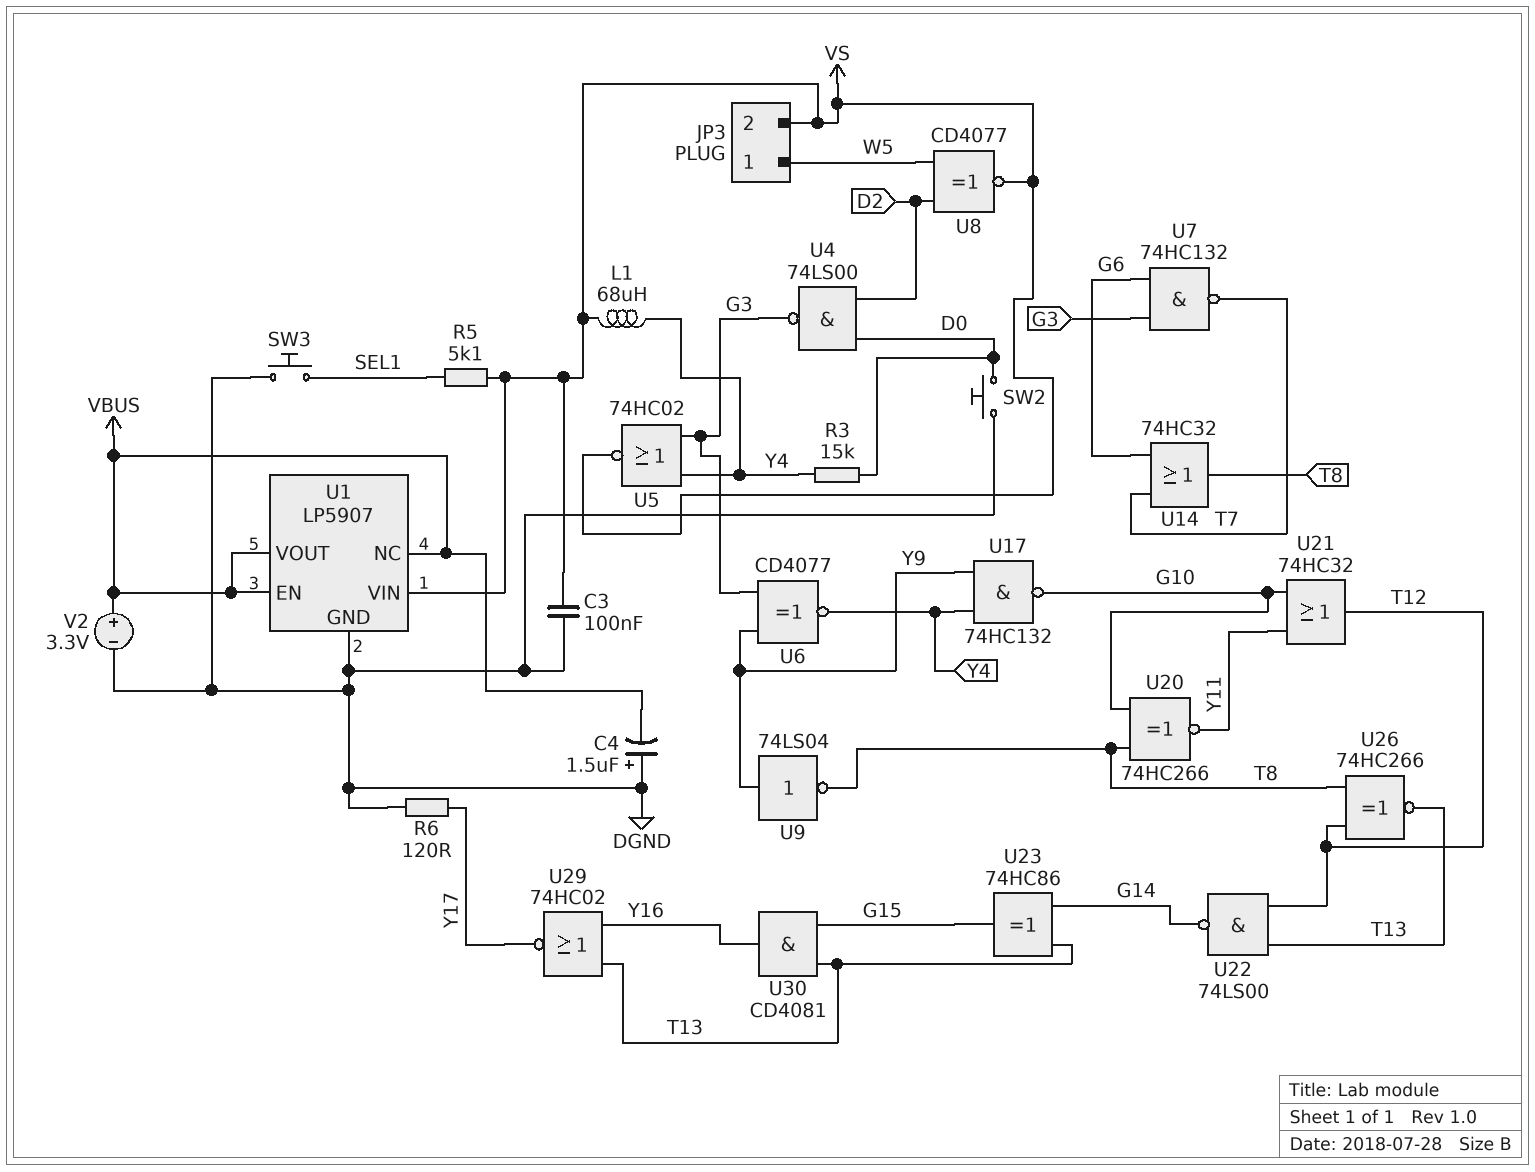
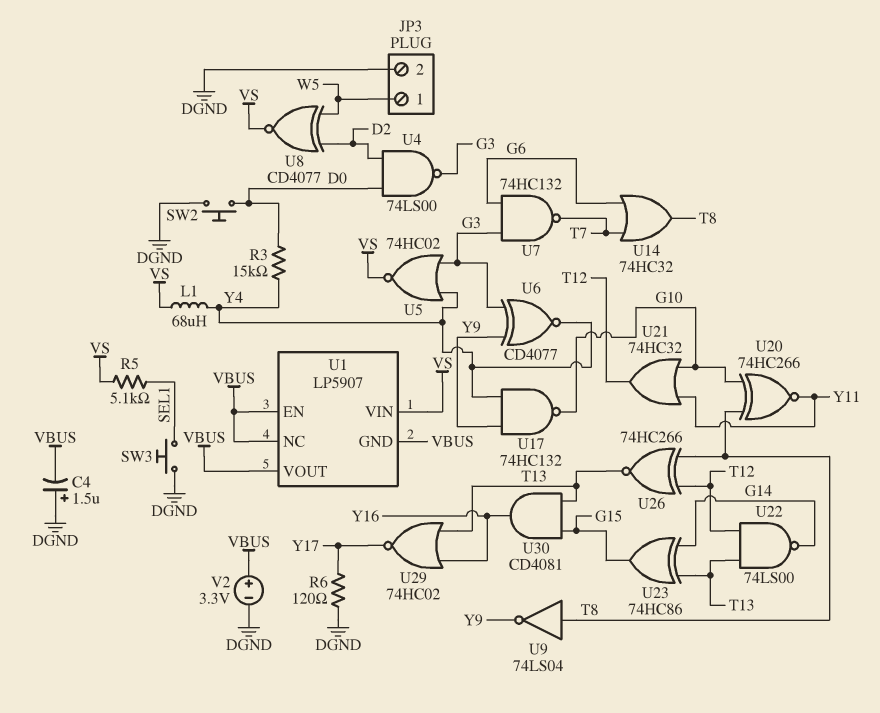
C3: 100nF (DGND, VS) -> none
JP3 pin 2: VS -> DGND
U1 pin GND: DGND -> VBUS
U9: NOT 74LS04 (in Y9, out T8) -> NOT 74LS04 (in T8, out Y9)

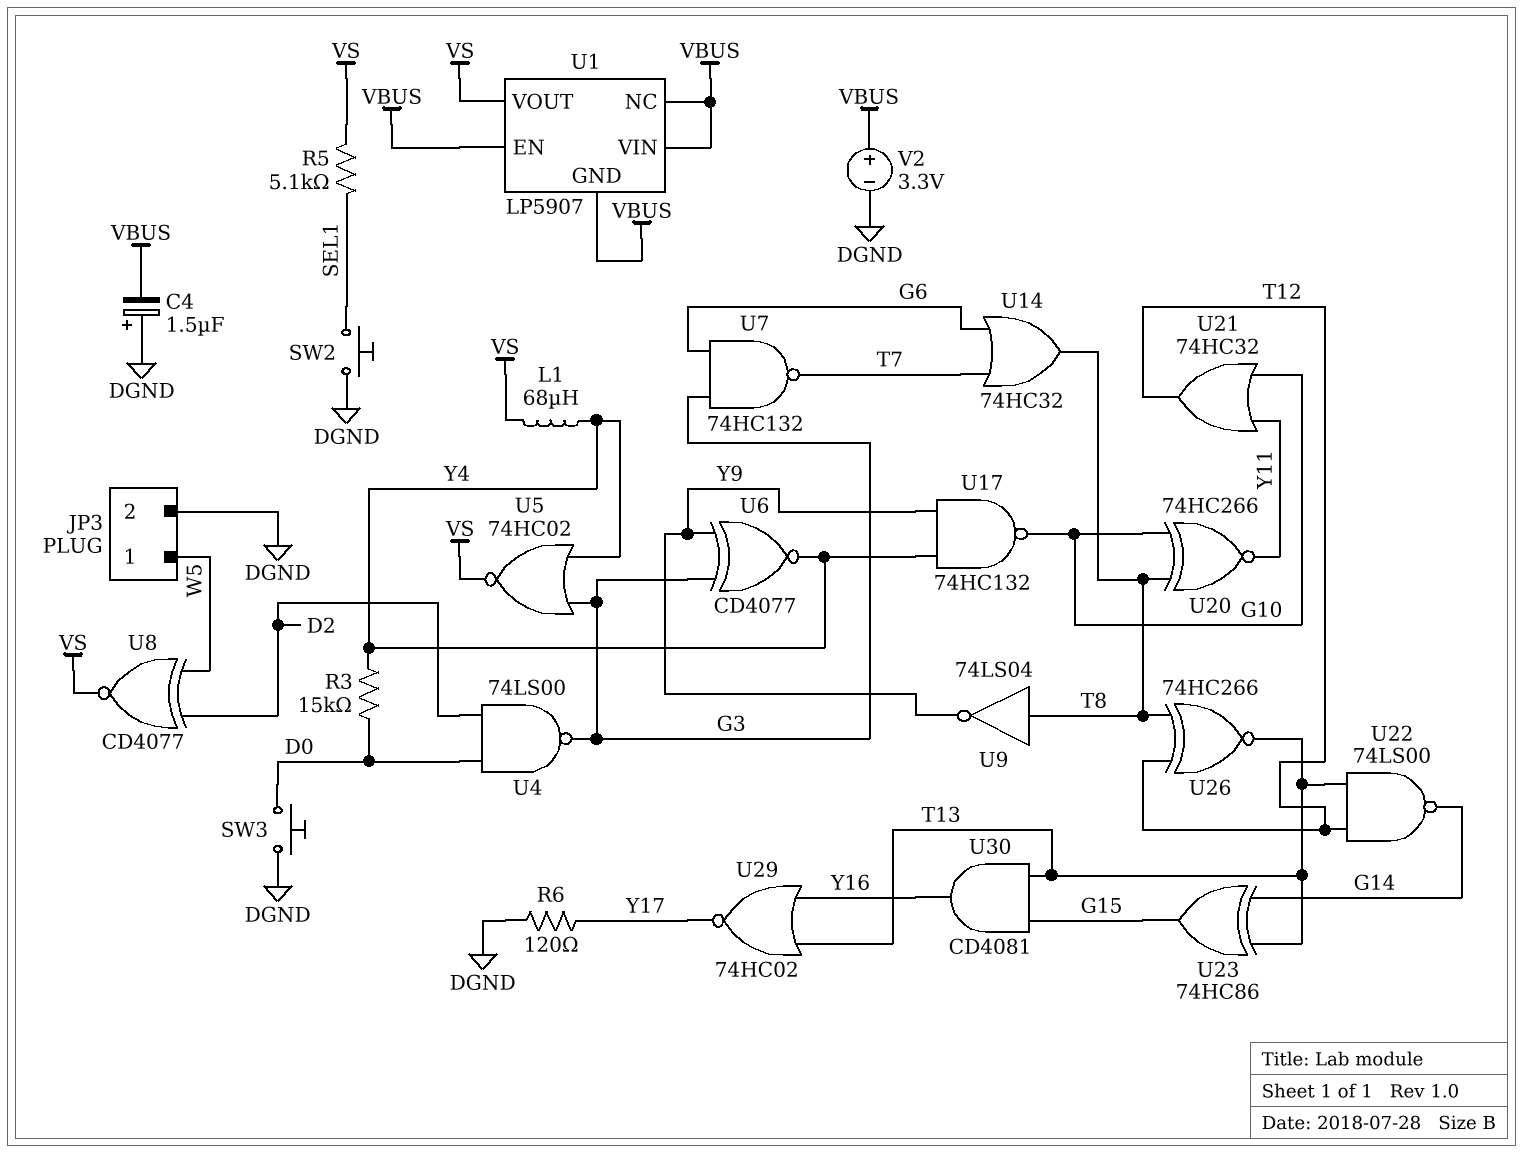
SW2: button (D0, DGND) -> button (DGND, SEL1)
SW3: button (DGND, SEL1) -> button (D0, DGND)
U1 pin VIN: VS -> VBUS
U1 pin VOUT: VBUS -> VS

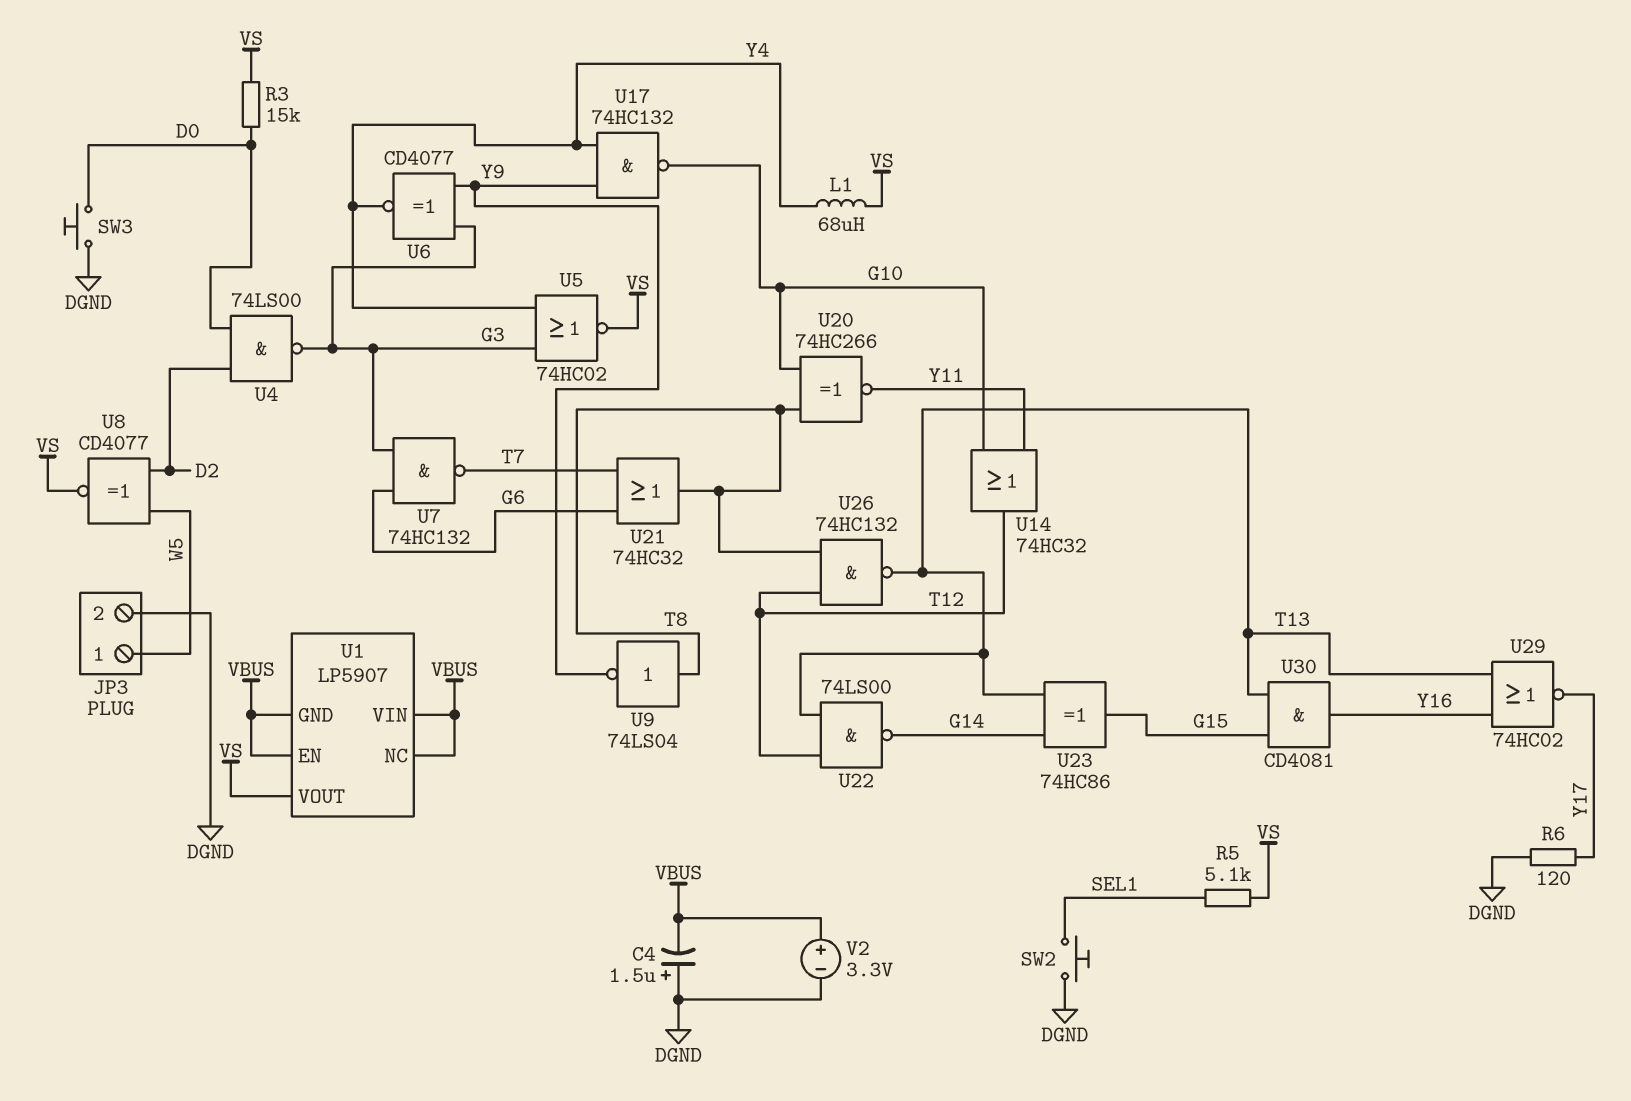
R3: 15k (D0, Y4) -> 15k (D0, VS)
U14: OR 74HC32 (in G6, in T7, out T8) -> OR 74HC32 (in G10, in Y11, out T12)
U21: OR 74HC32 (in G10, in Y11, out T12) -> OR 74HC32 (in G6, in T7, out T8)
U26: XNOR 74HC266 (in T8, in T12, out T13) -> NAND 74HC132 (in T8, in T12, out T13)

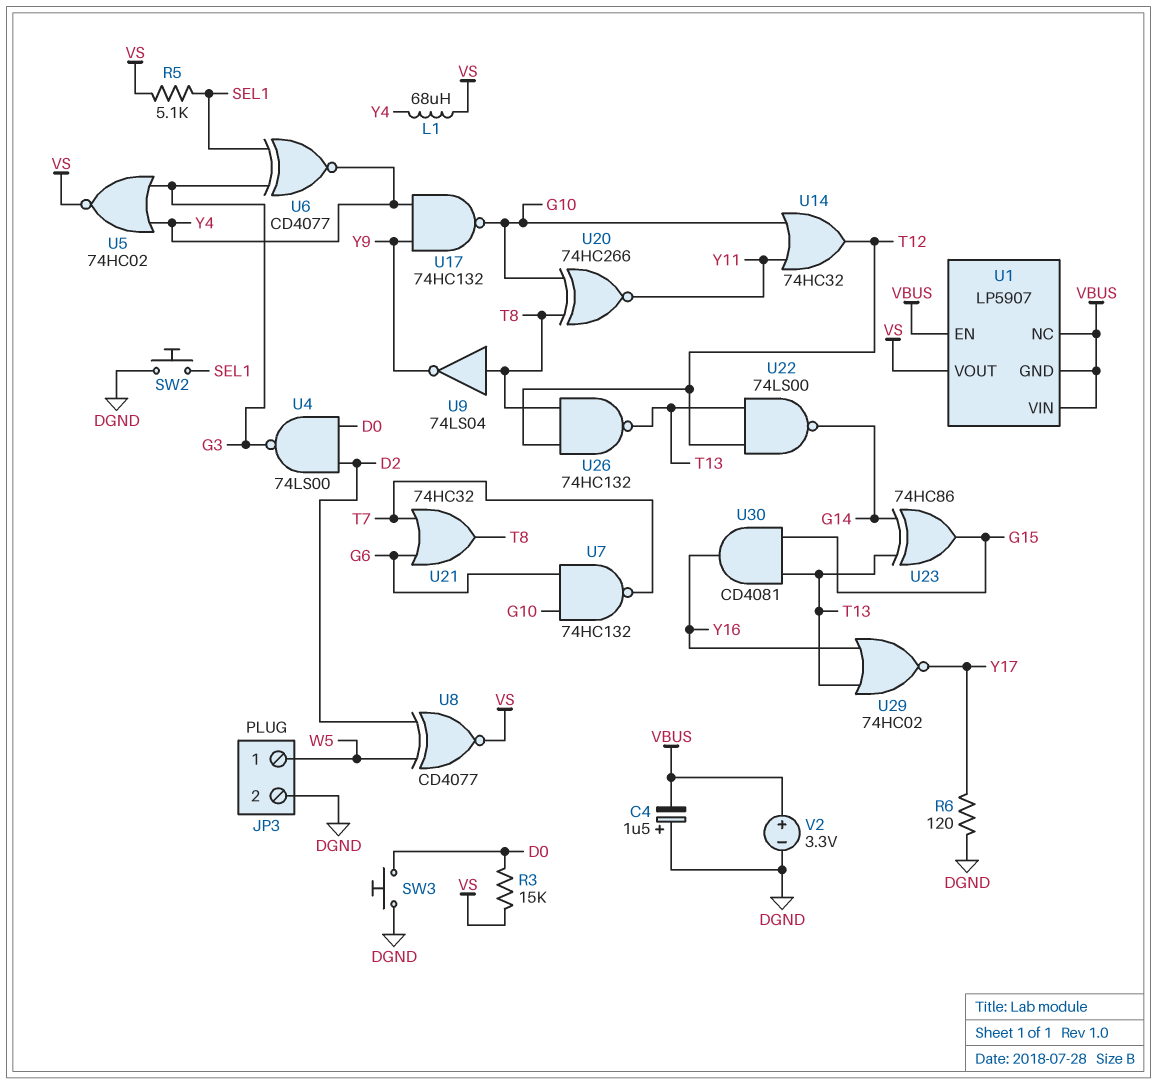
U6: XNOR CD4077 (in G3, in Y9, out Y4) -> XNOR CD4077 (in G3, in SEL1, out Y4)
U7: NAND 74HC132 (in G3, in G6, out T7) -> NAND 74HC132 (in G6, in G10, out T7)

